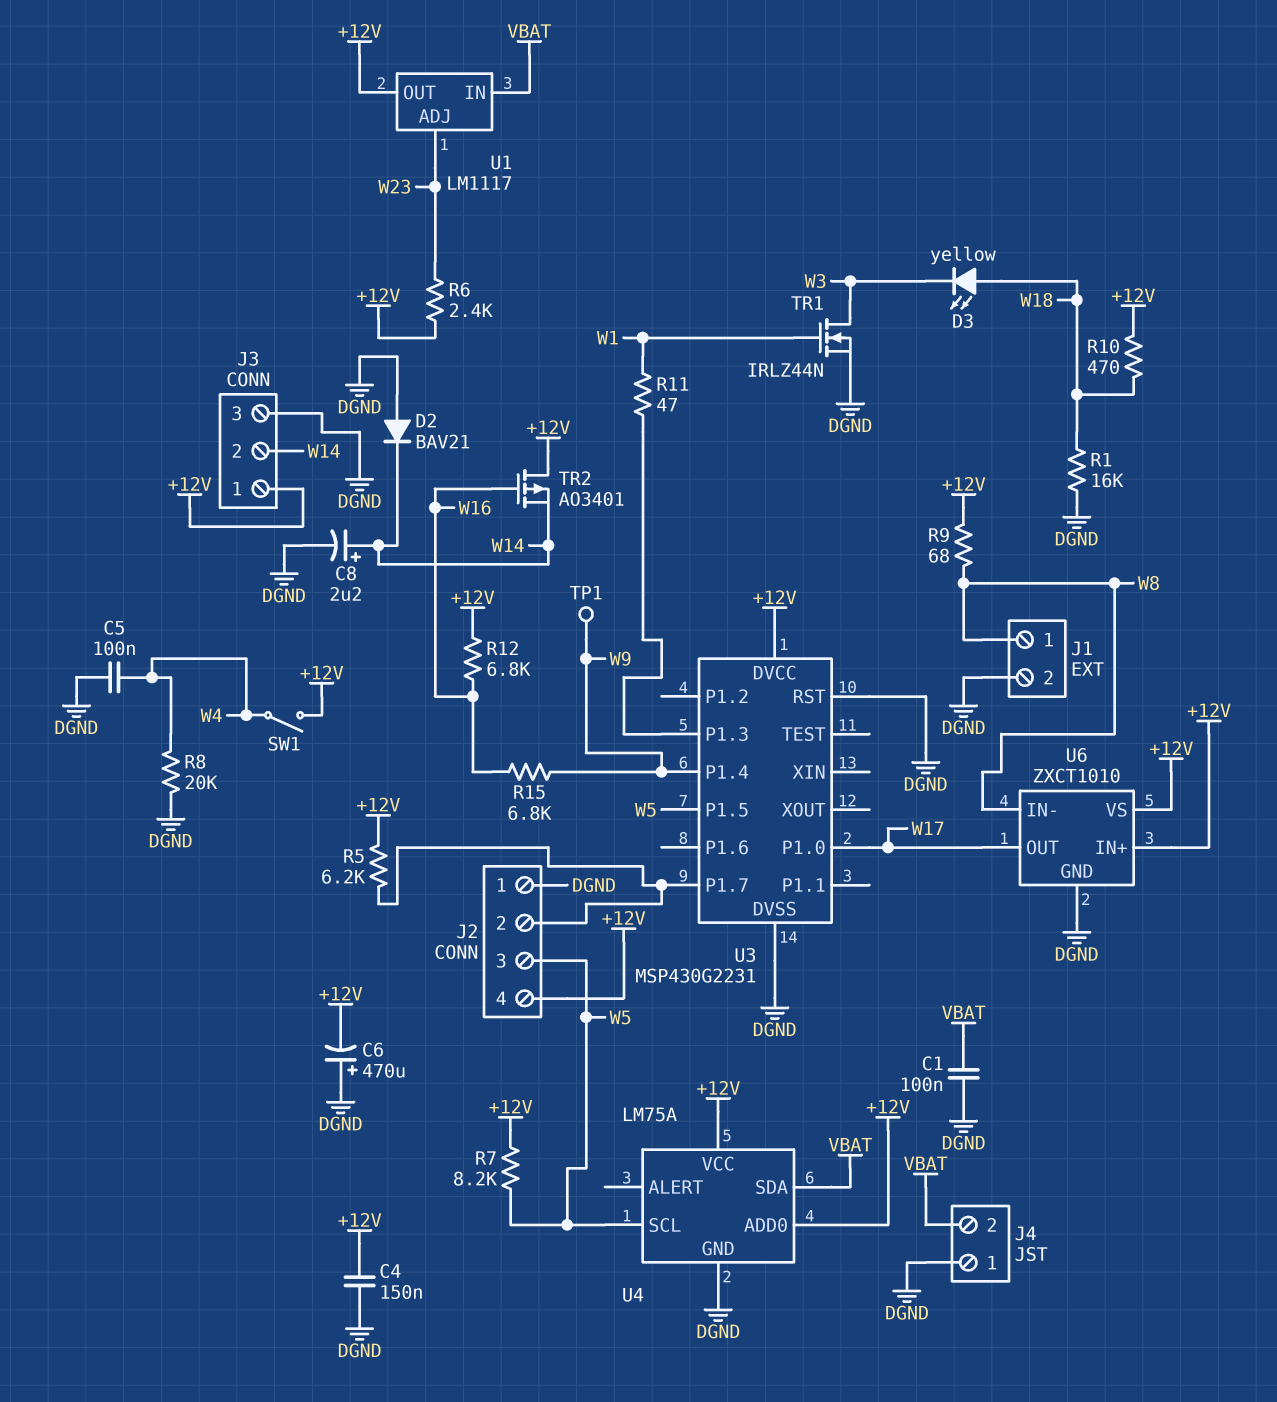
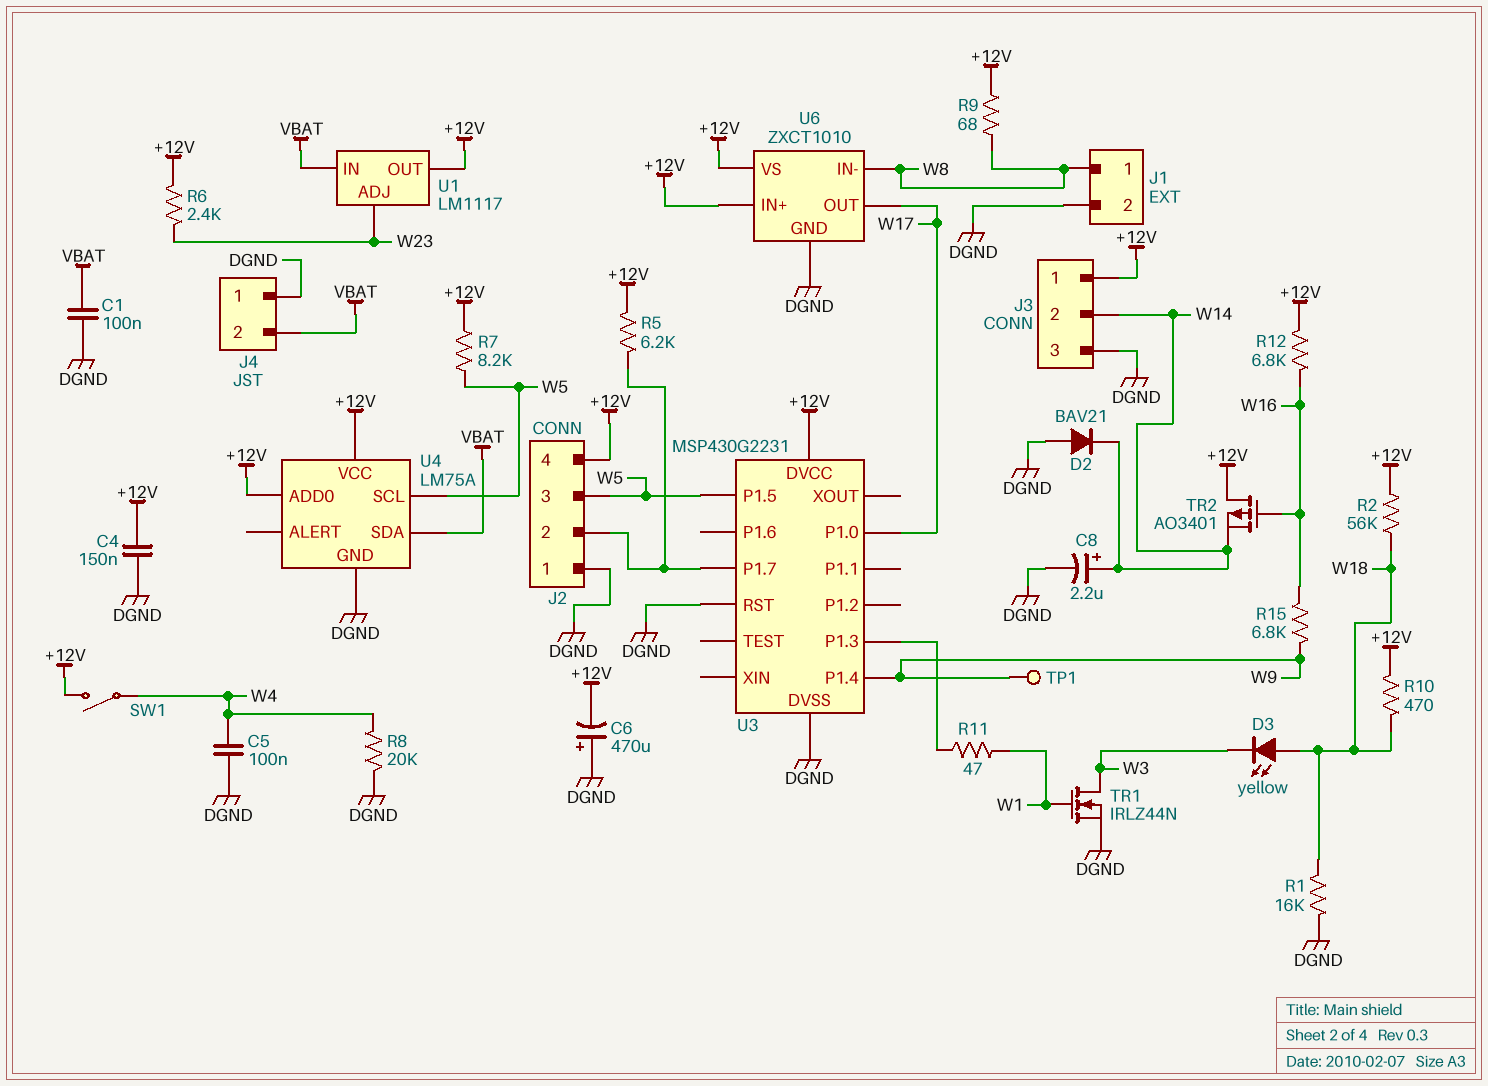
R2: none -> 56k (+12V, W18)

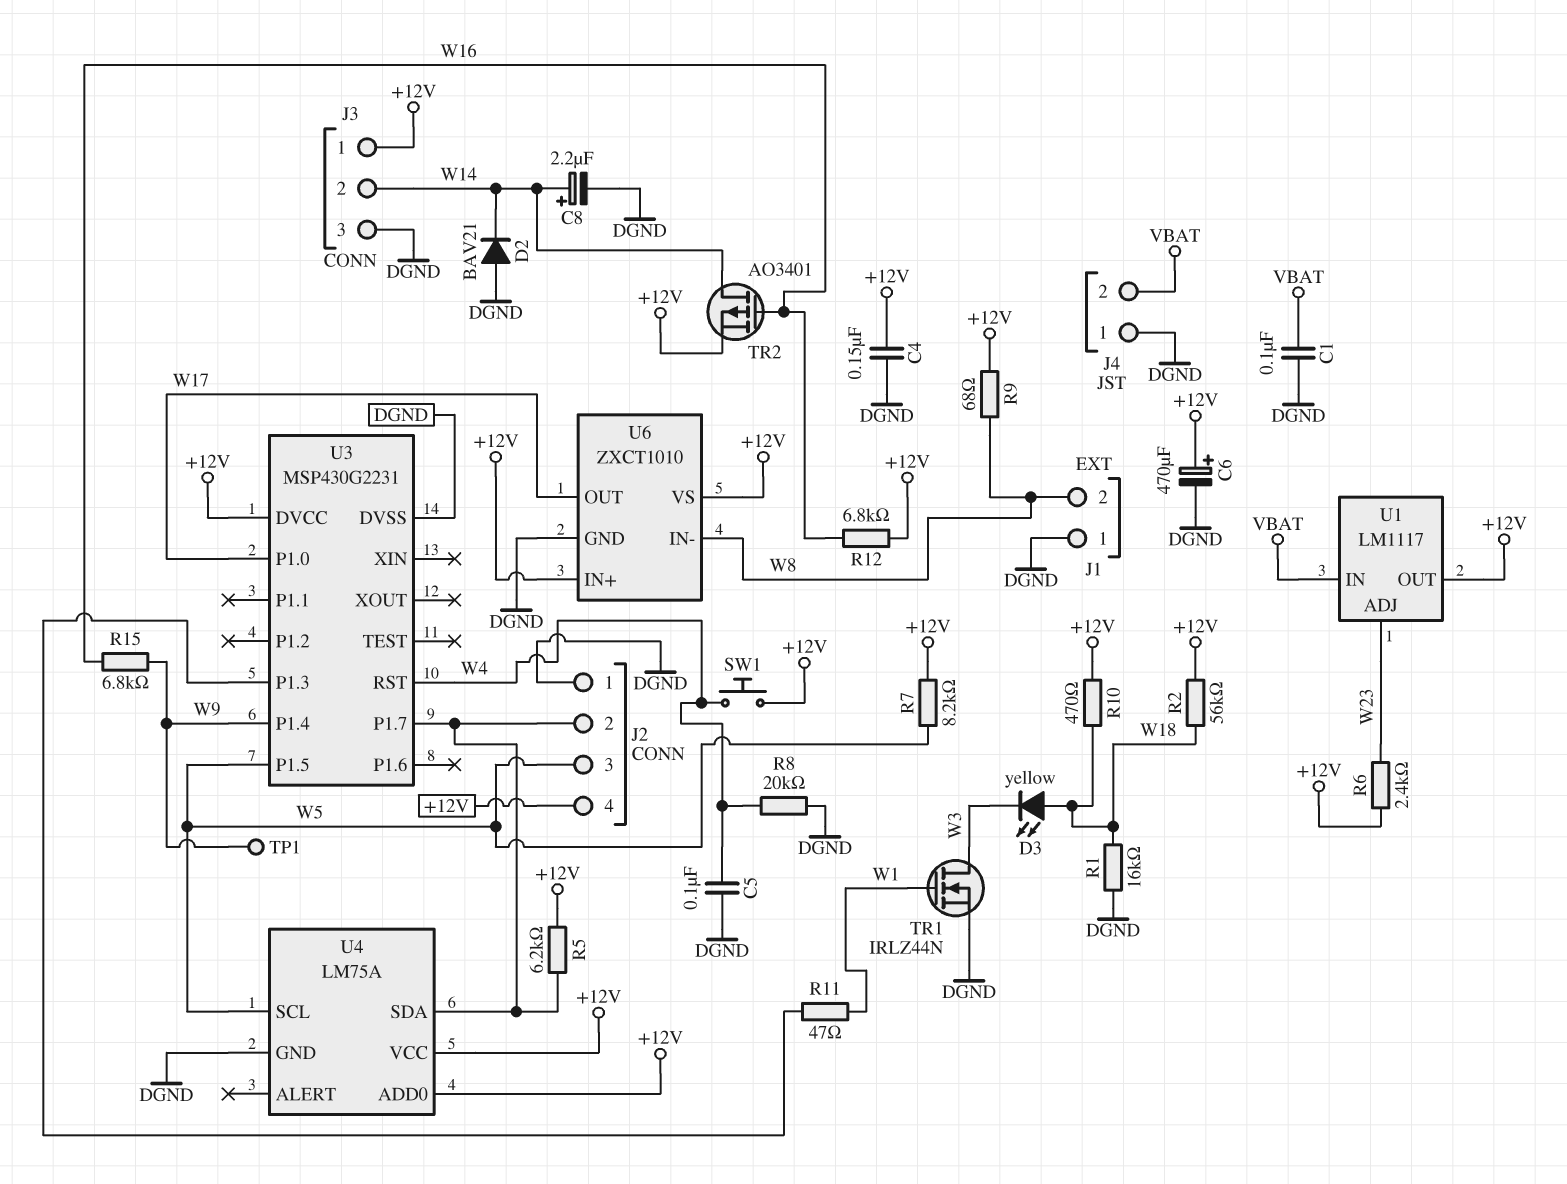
C6: 470uF (plus DGND, minus +12V) -> 470uF (plus +12V, minus DGND)
J1 pin 1: W8 -> DGND
J1 pin 2: DGND -> W8
SW1: switch (+12V, W4) -> button (+12V, W4)
TR2: PMOS AO3401 (G W16, D +12V, S W14) -> PMOS AO3401 (G W16, D W14, S +12V)
U3 pin RST: DGND -> W4
U4 pin SDA: VBAT -> J2/2

